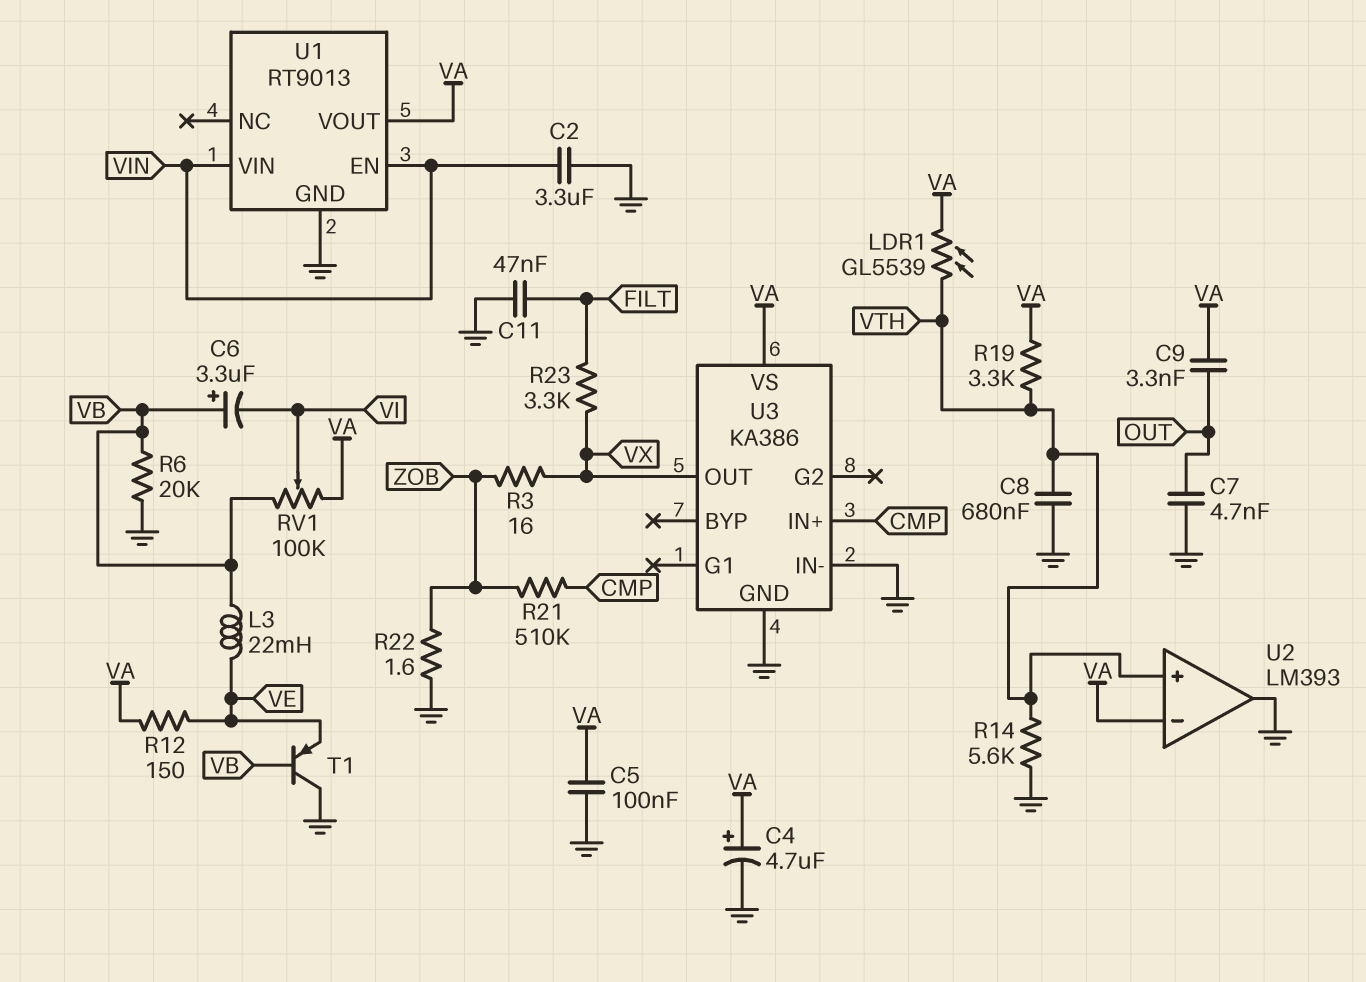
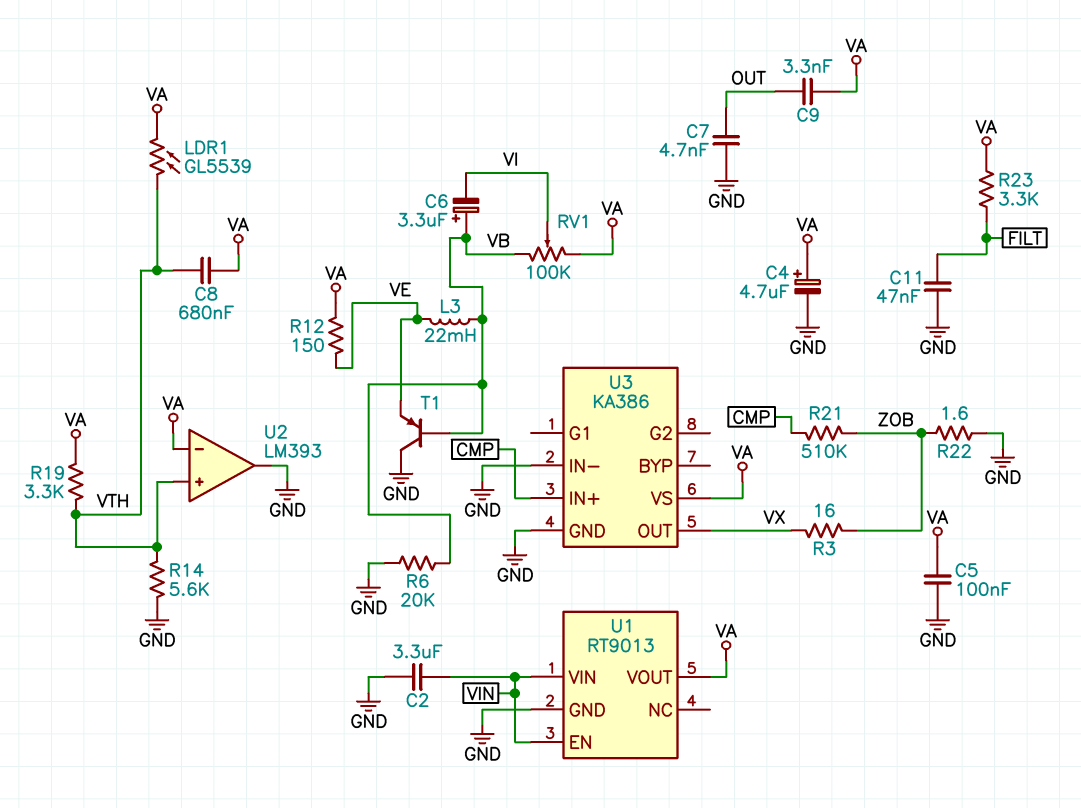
C8: 680nF (GND, VTH) -> 680nF (VA, VTH)
R23: 3.3k (FILT, VX) -> 3.3k (FILT, VA)

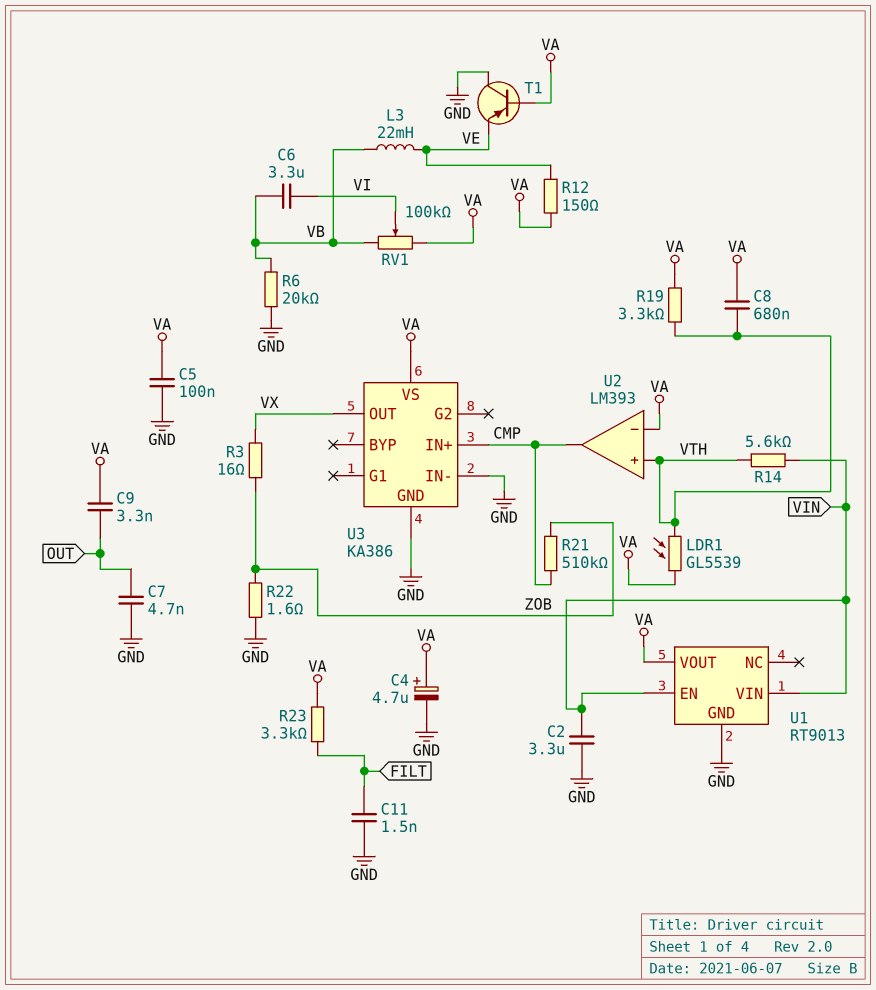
C6: 3.3uF (plus VB, minus VI) -> 3.3uF (VB, VI)
C11: 47nF (FILT, GND) -> 1.5nF (FILT, GND)
R14: 5.6k (GND, VTH) -> 5.6k (VIN, VTH)
T1: PNP (B VB, C GND, E VE) -> PNP (B VA, C GND, E VE)
U2 pin out: GND -> CMP

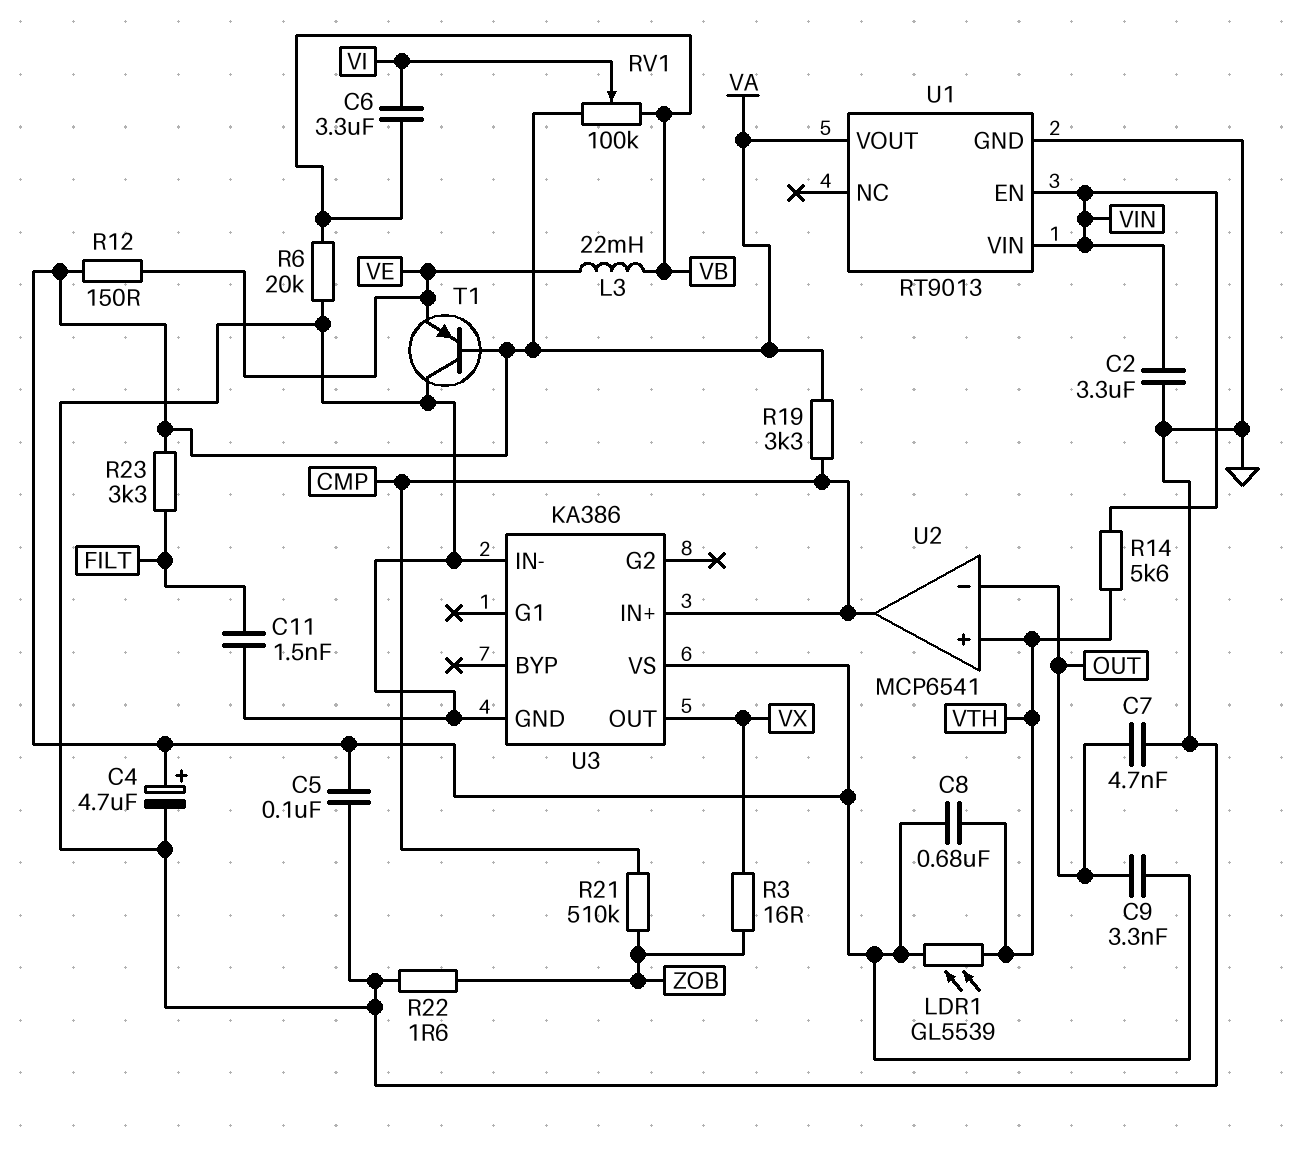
R19: 3.3k (VA, VTH) -> 3.3k (CMP, VA)
U2: LM393 -> MCP6541
U2 pin in-: VA -> OUT

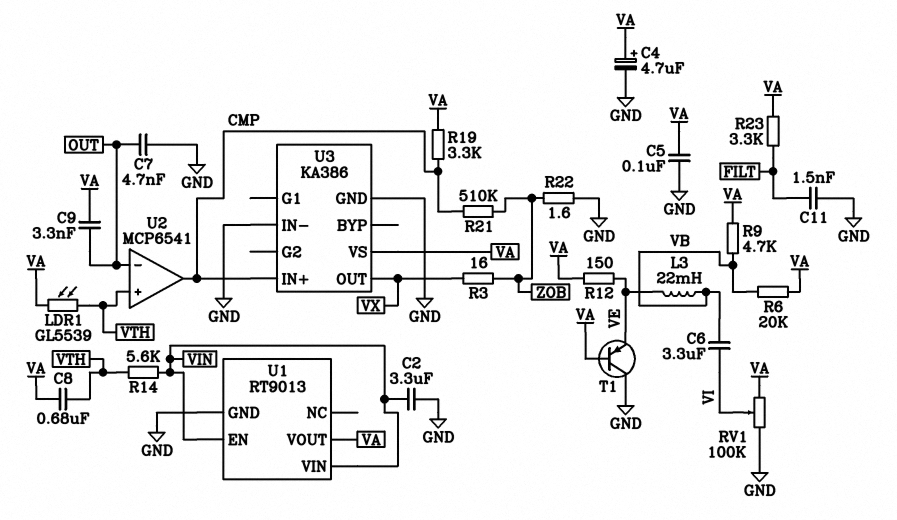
R6: 20k (GND, VB) -> 20k (VA, VB)
R9: none -> 4.7k (VA, VB)
RV1: 100k (VA, VB, wiper VI) -> 100k (GND, VA, wiper VI)

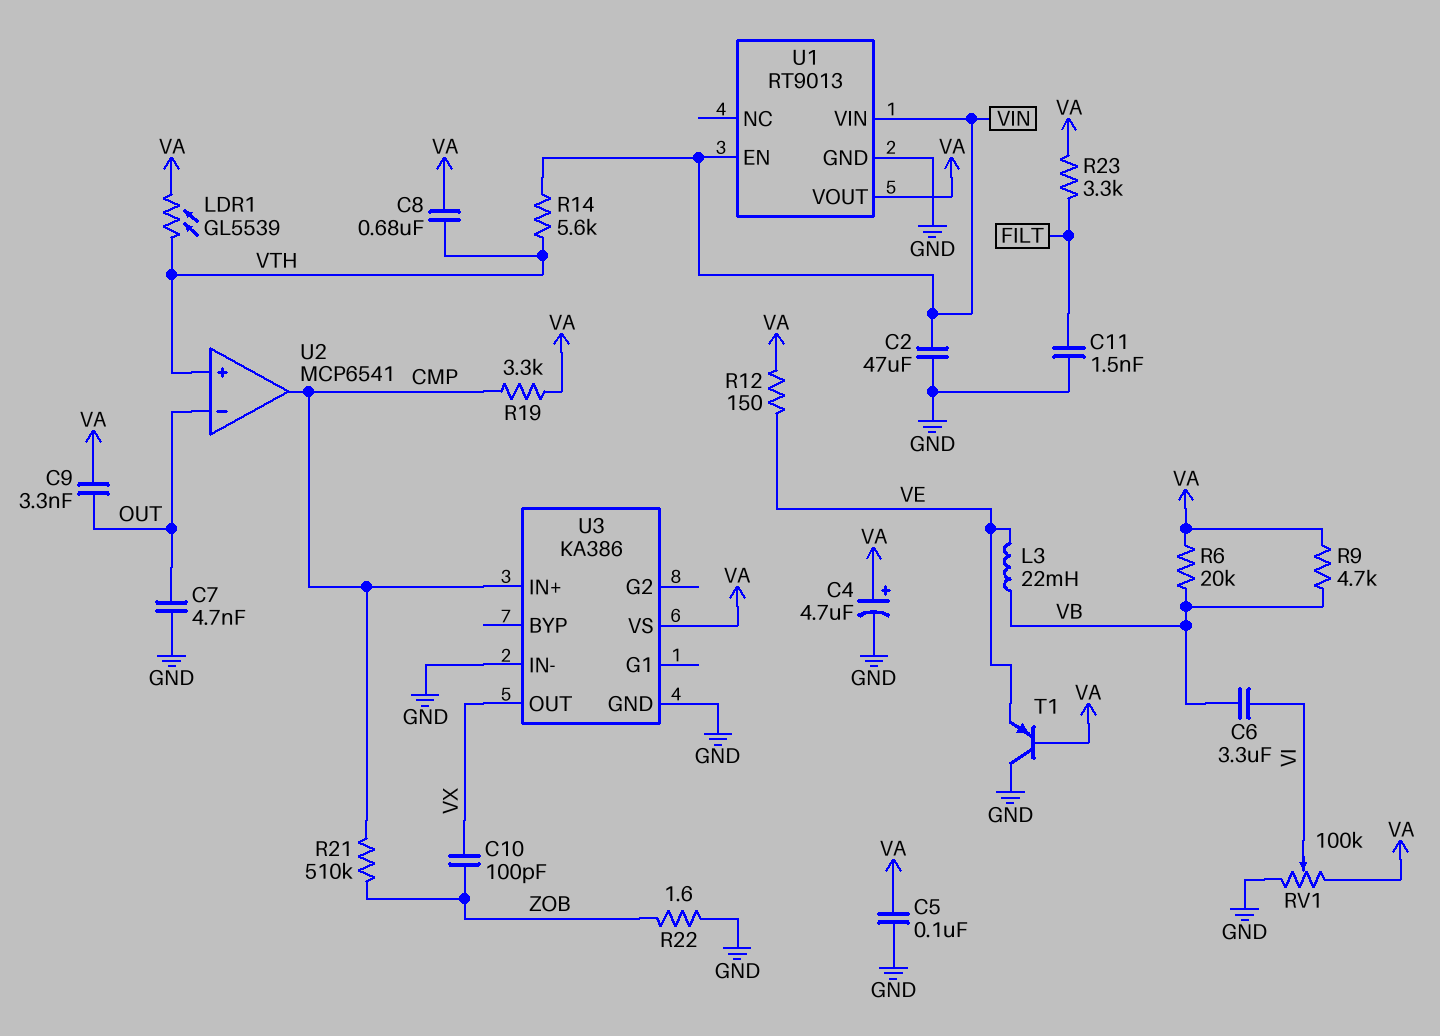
C2: 3.3uF (GND, VIN) -> 47uF (GND, VIN)
C10: none -> 100pF (VX, ZOB)
R3: 16 (VX, ZOB) -> none

